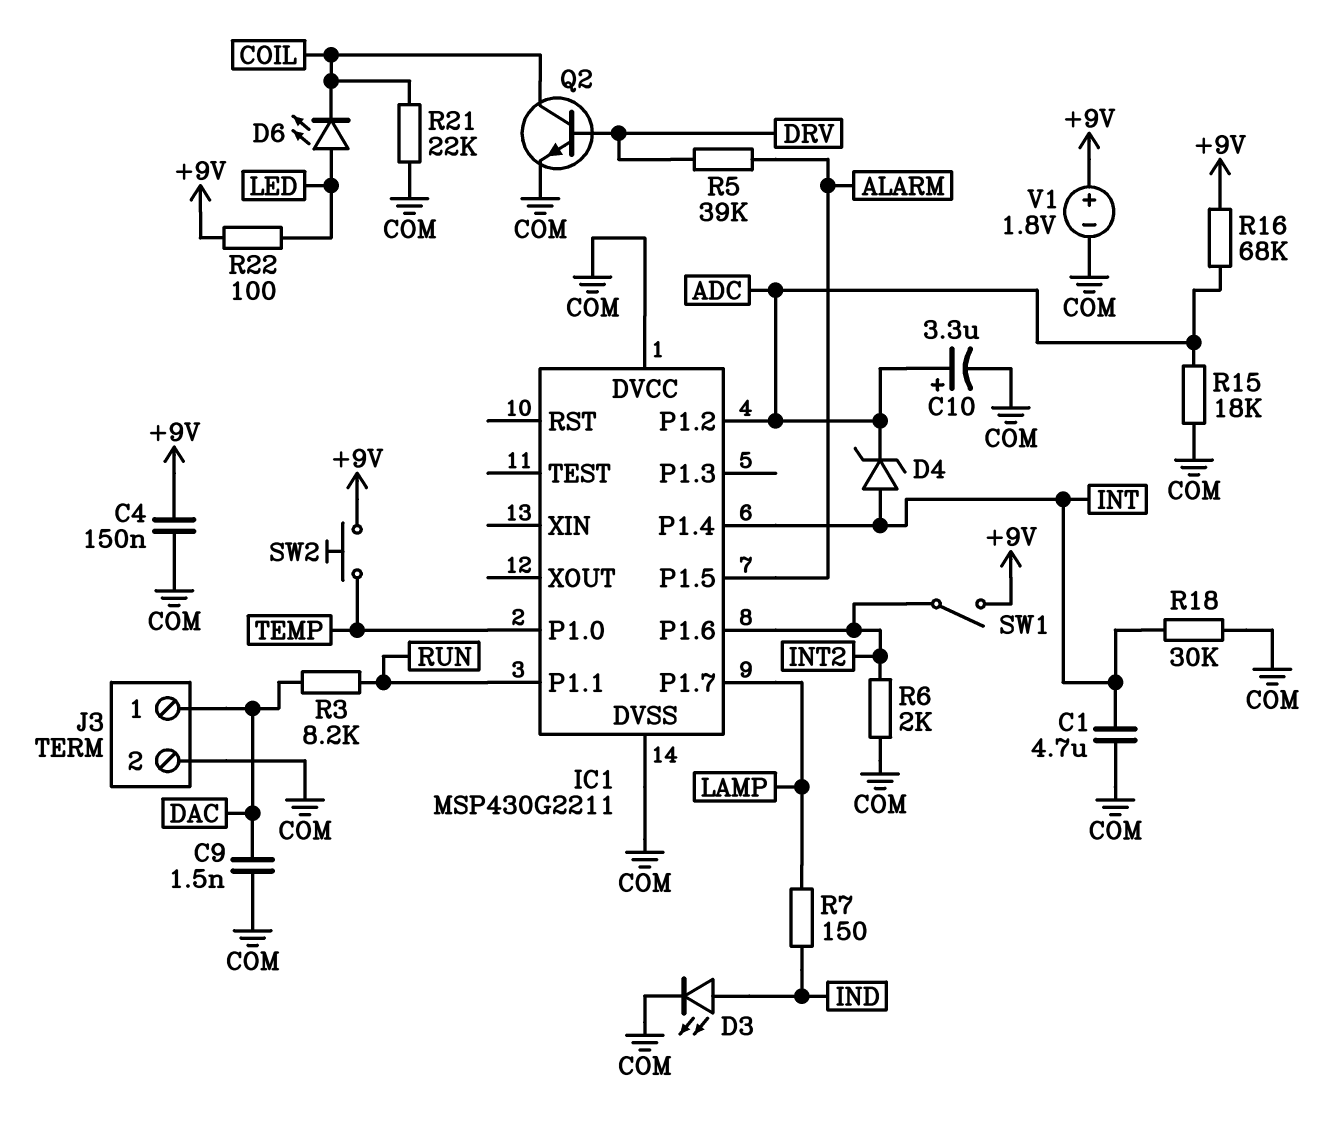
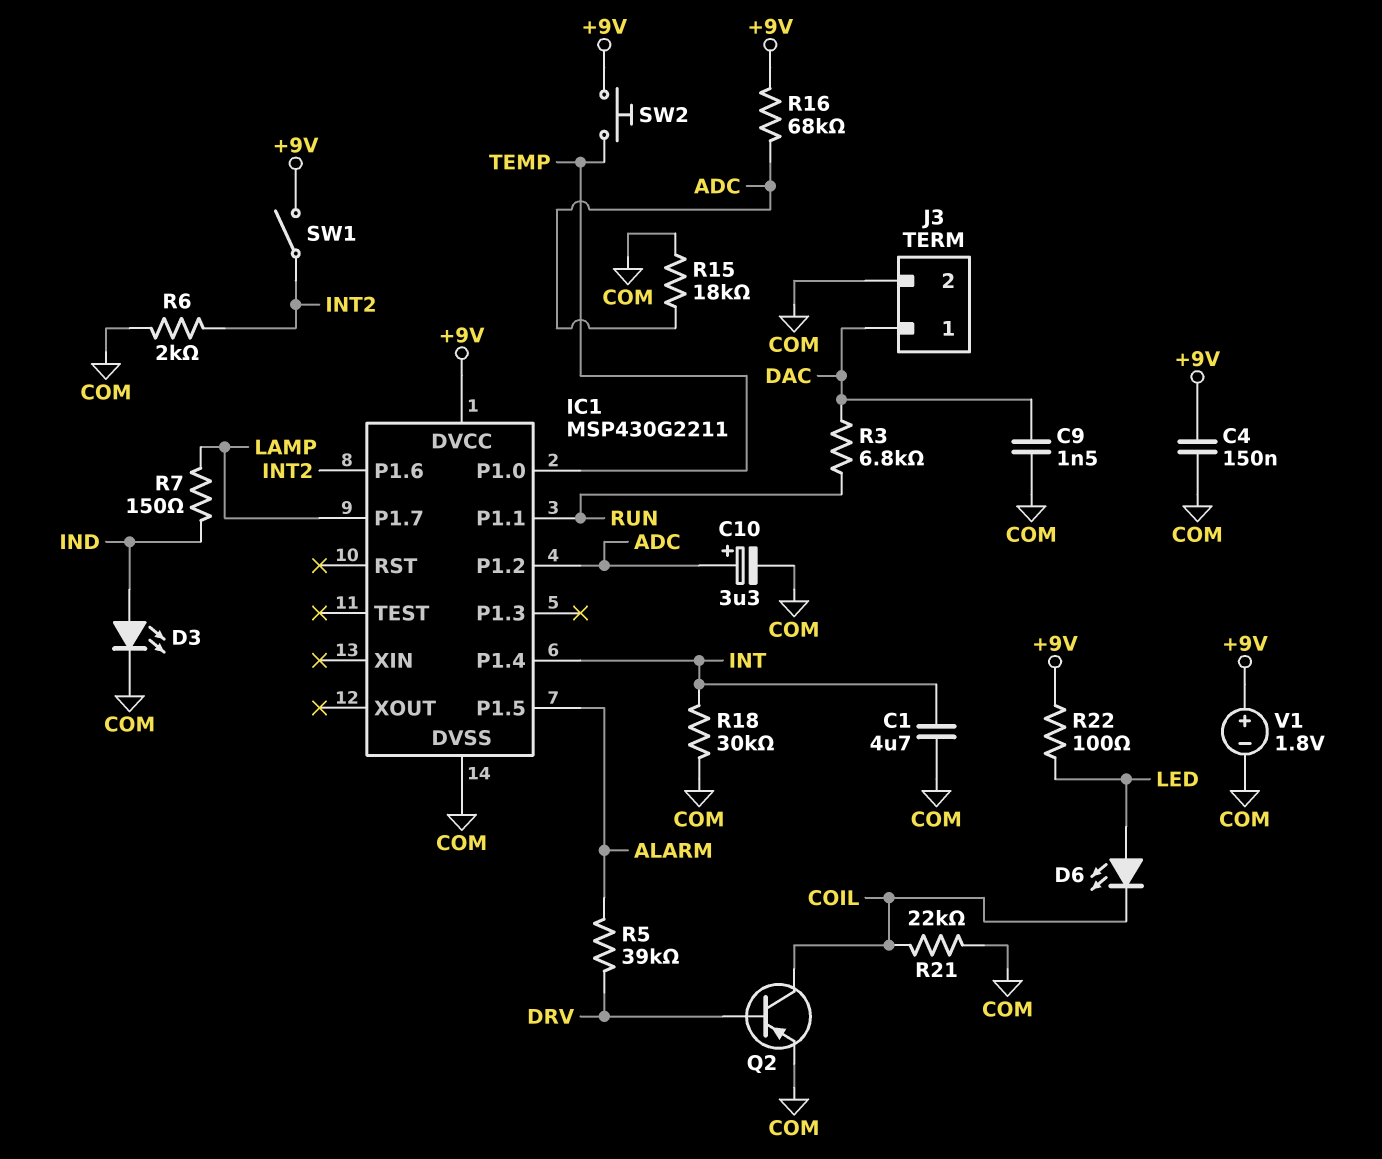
D4: zener (A INT, K ADC) -> none
IC1 pin DVCC: COM -> +9V
Q2: NPN (B DRV, C COIL, E COM) -> PNP (B DRV, C COIL, E COM)
R3: 8.2k (DAC, RUN) -> 6.8k (DAC, RUN)

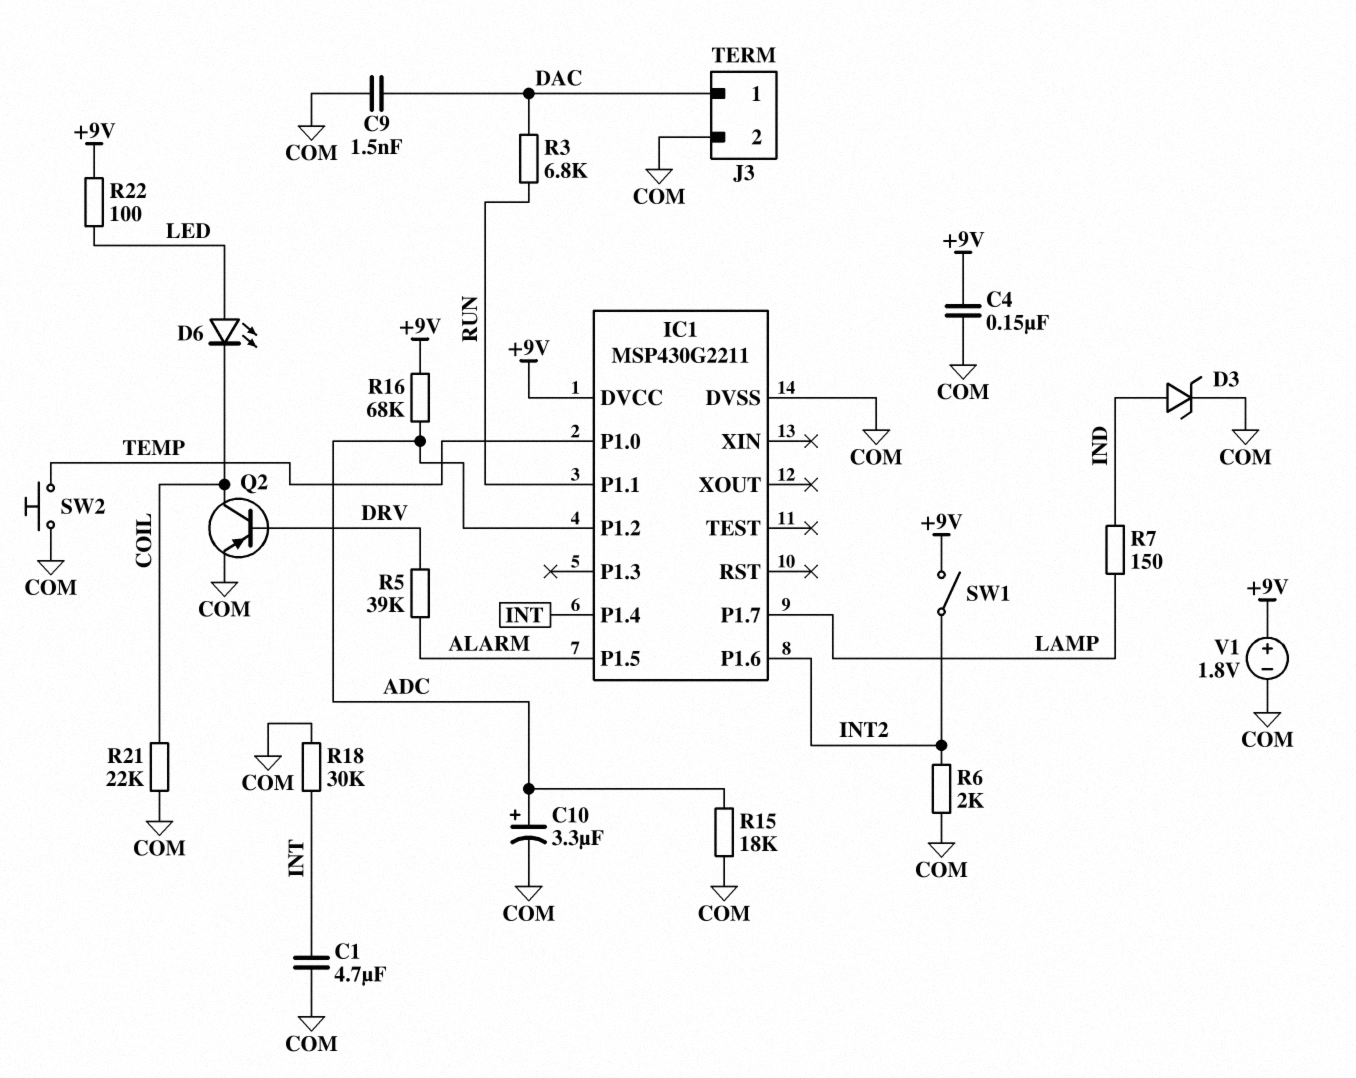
D3: LED (A IND, K COM) -> zener (A IND, K COM)
SW2: button (+9V, TEMP) -> button (COM, TEMP)

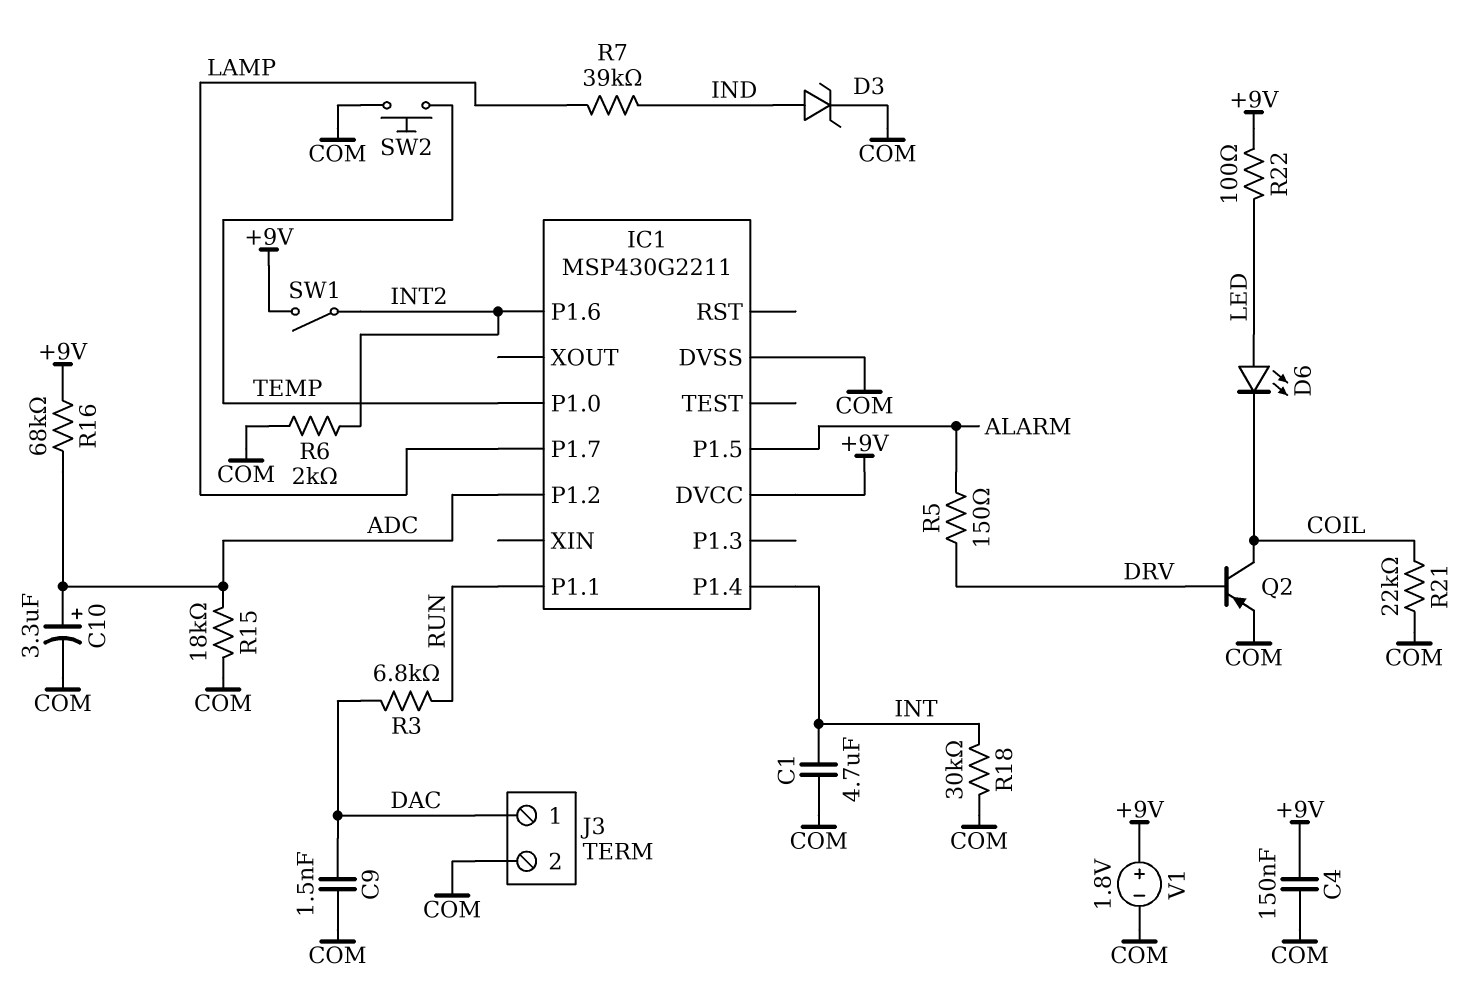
R5: 39k (ALARM, DRV) -> 150 (ALARM, DRV)
R7: 150 (IND, LAMP) -> 39k (IND, LAMP)

